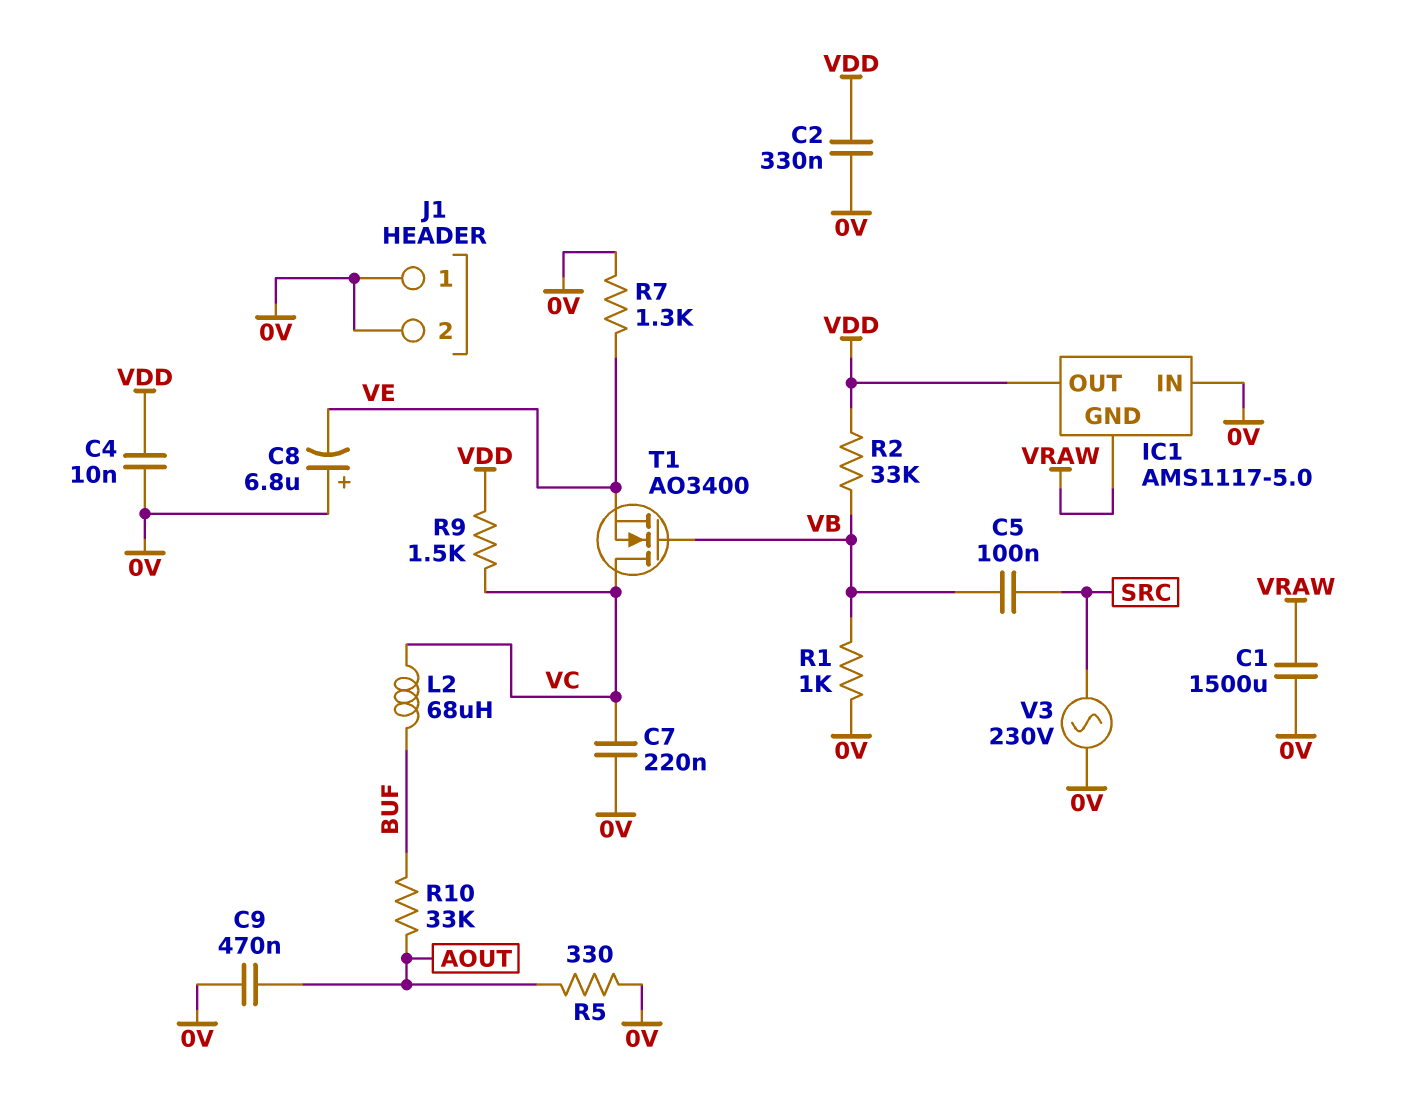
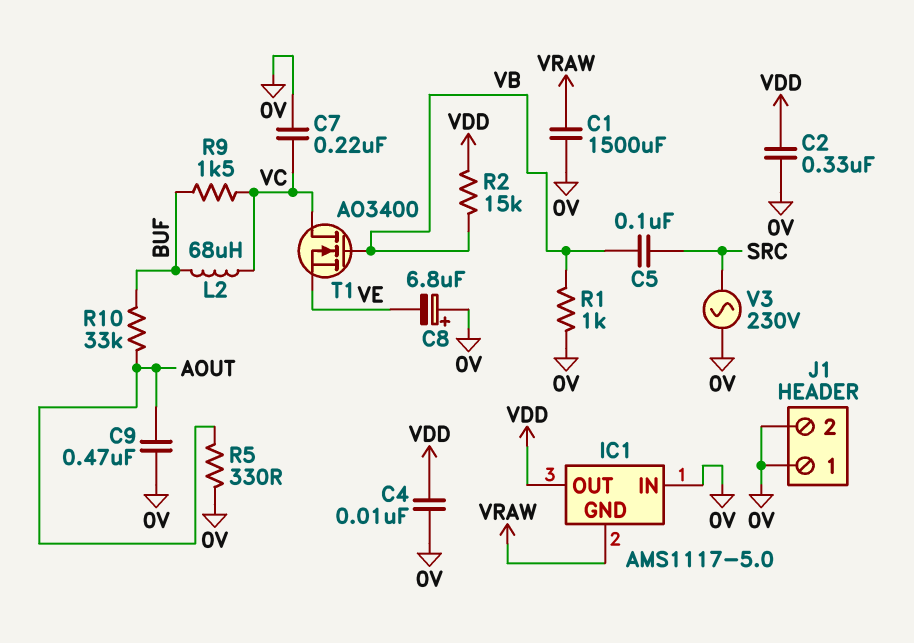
R2: 33k (VB, VDD) -> 15k (VB, VDD)
R7: 1.3k (0V, VE) -> none
R9: 1.5k (VC, VDD) -> 1.5k (BUF, VC)

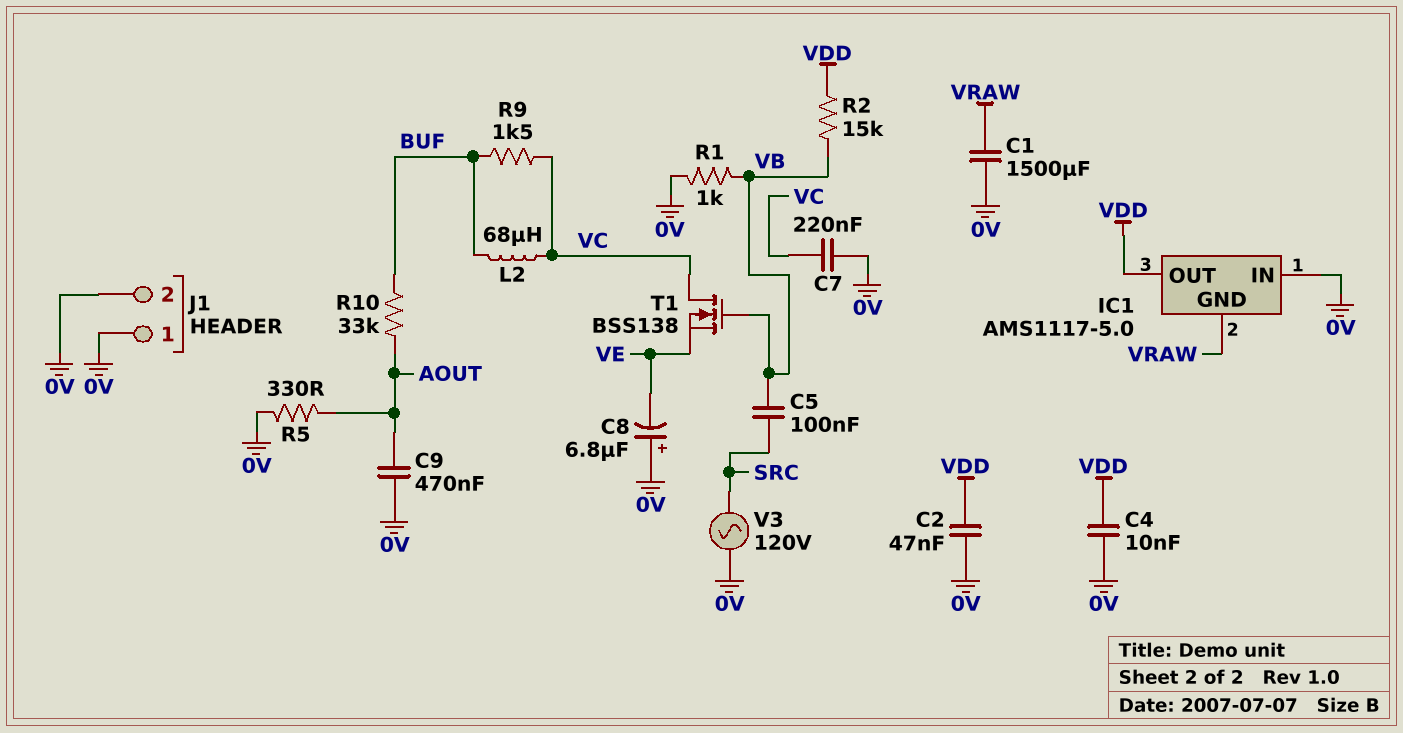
C2: 330nF (0V, VDD) -> 47nF (0V, VDD)
T1: NMOS AO3400 (G VB, D VC, S VE) -> NMOS BSS138 (G VB, D VC, S VE)
V3: AC 230V (0V, SRC) -> AC 120V (0V, SRC)

